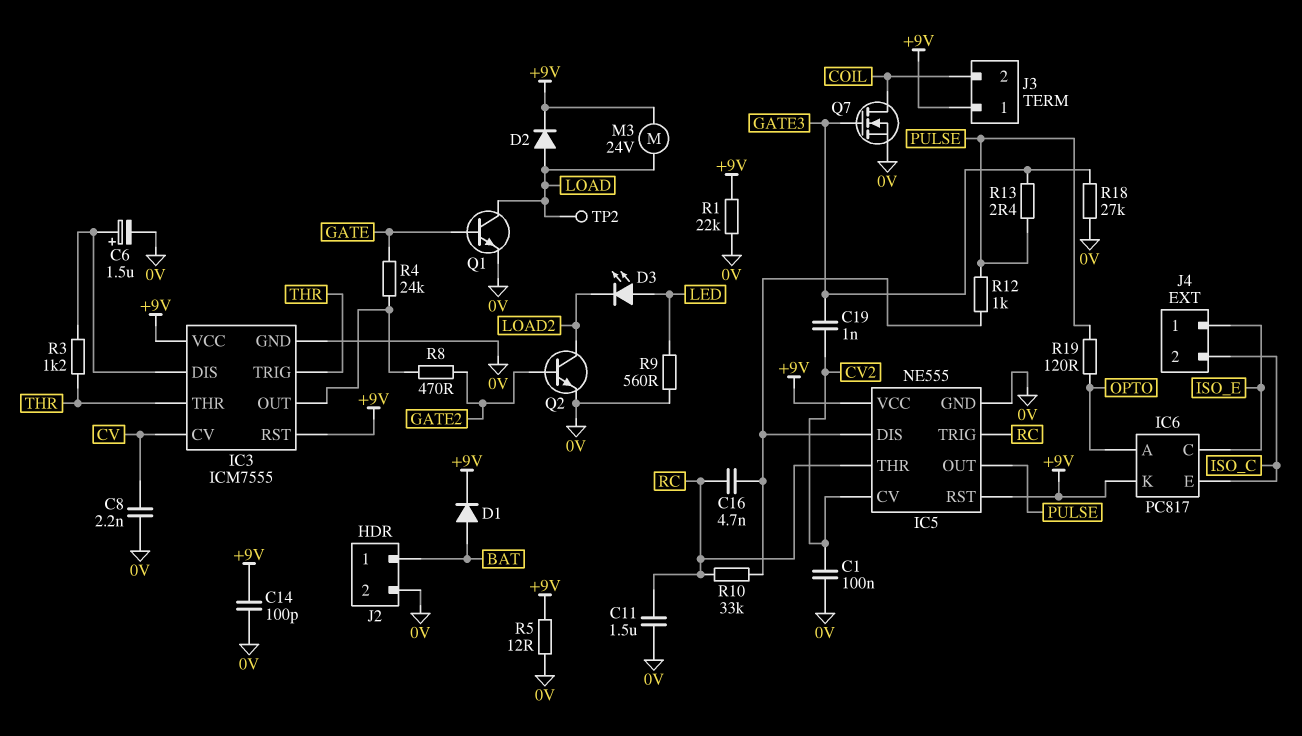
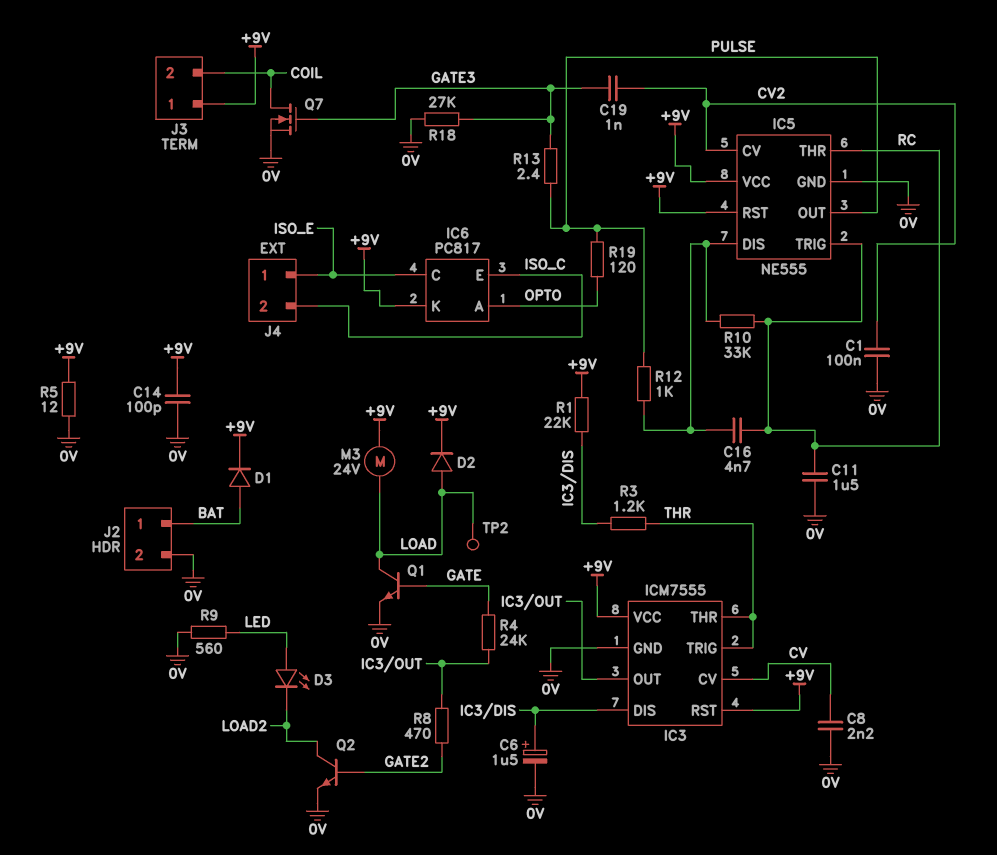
R1: 22k (+9V, 0V) -> 22k (+9V, IC3/DIS)

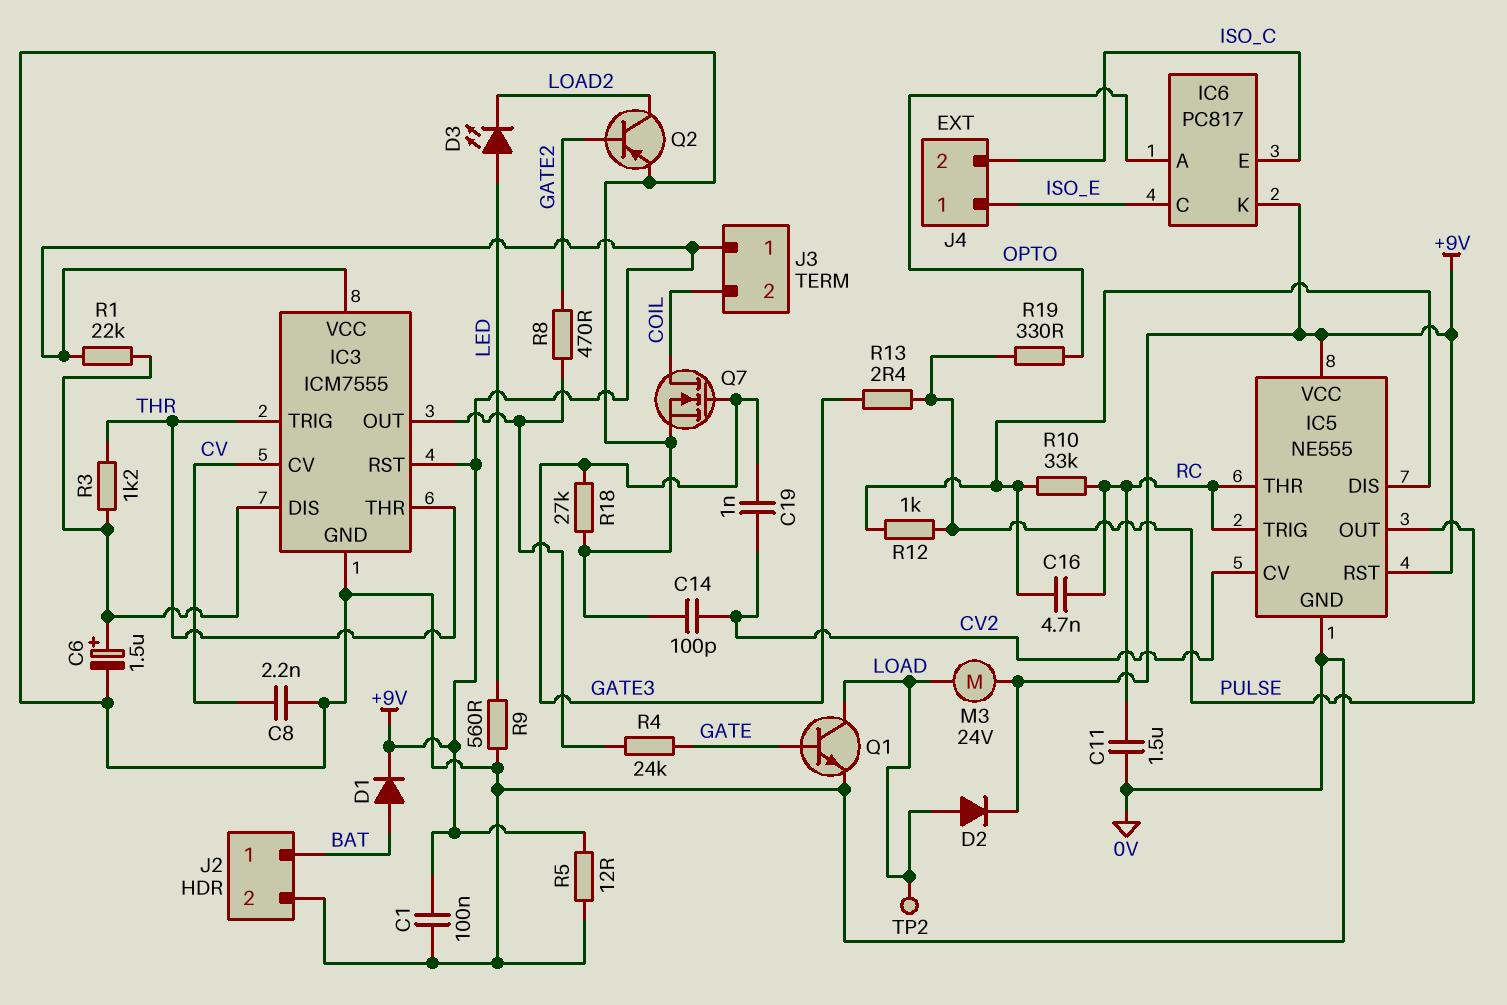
C1: 100nF (0V, CV2) -> 100nF (+9V, 0V)
C14: 100pF (+9V, 0V) -> 100pF (0V, CV2)
Q2: NPN (B GATE2, C LOAD2, E 0V) -> PNP (B GATE2, C LOAD2, E 0V)
R19: 120 (OPTO, PULSE) -> 330 (OPTO, PULSE)

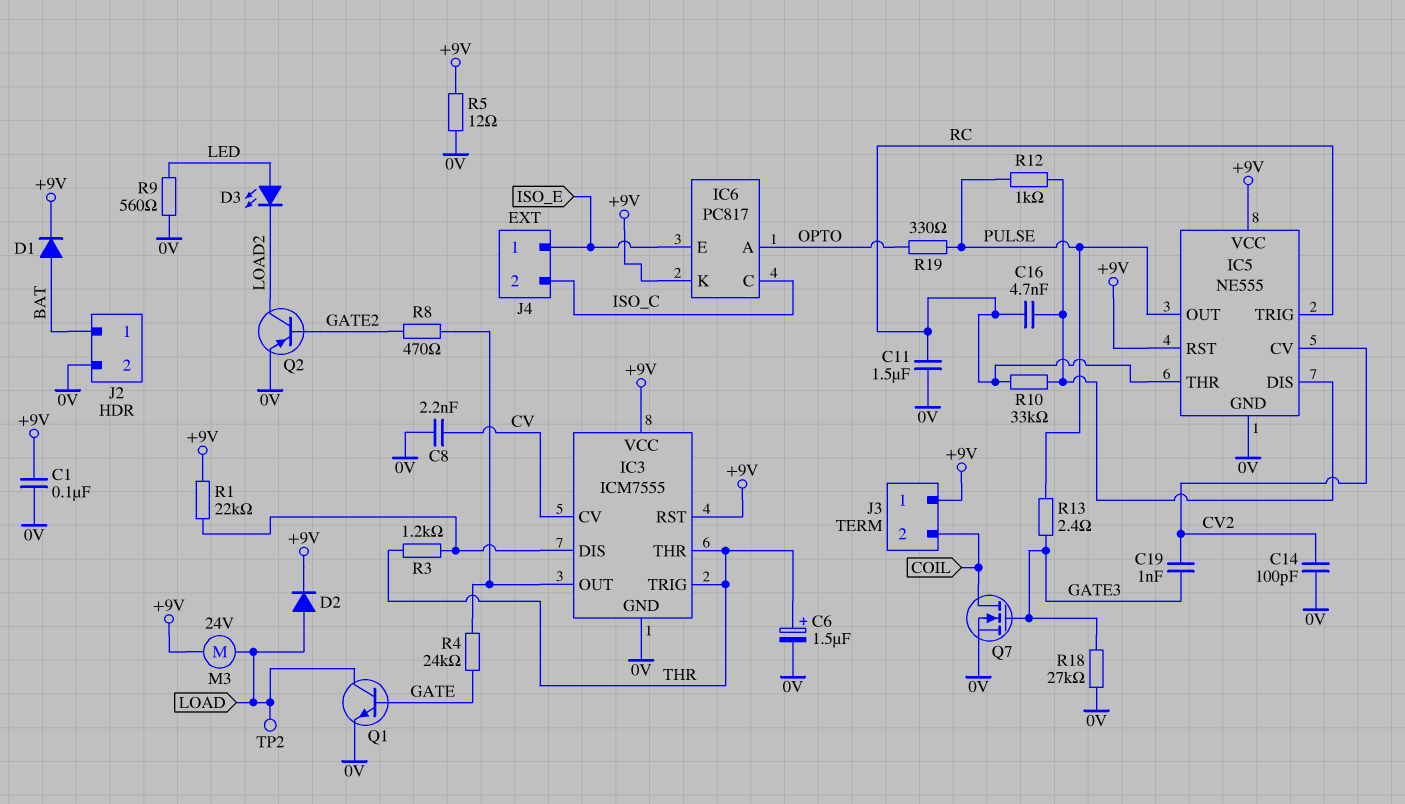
C6: 1.5uF (plus IC3/DIS, minus 0V) -> 1.5uF (plus THR, minus 0V)
IC6 pin C: ISO_E -> ISO_C
IC6 pin E: ISO_C -> ISO_E

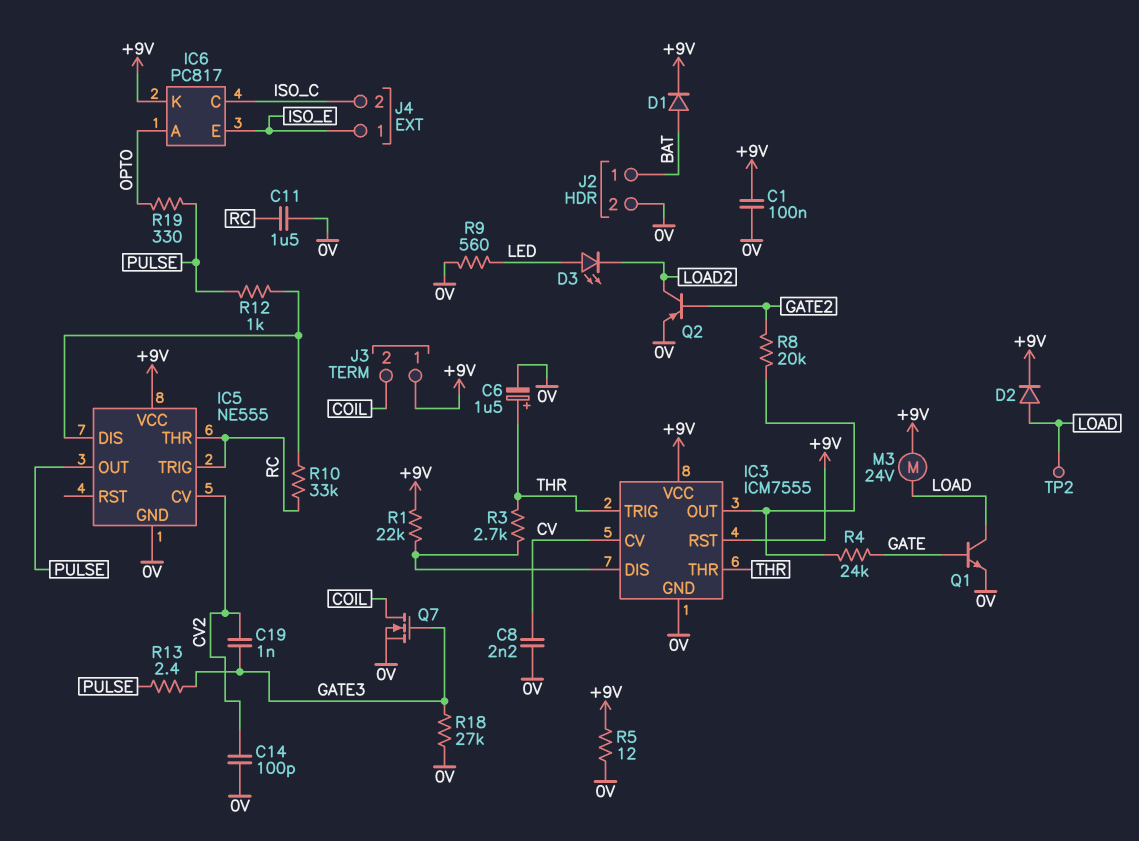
C16: 4.7nF (IC5/DIS, RC) -> none
IC5 pin RST: +9V -> none
R3: 1.2k (IC3/DIS, THR) -> 2.7k (IC3/DIS, THR)
R8: 470 (GATE2, IC3/OUT) -> 20k (GATE2, IC3/OUT)

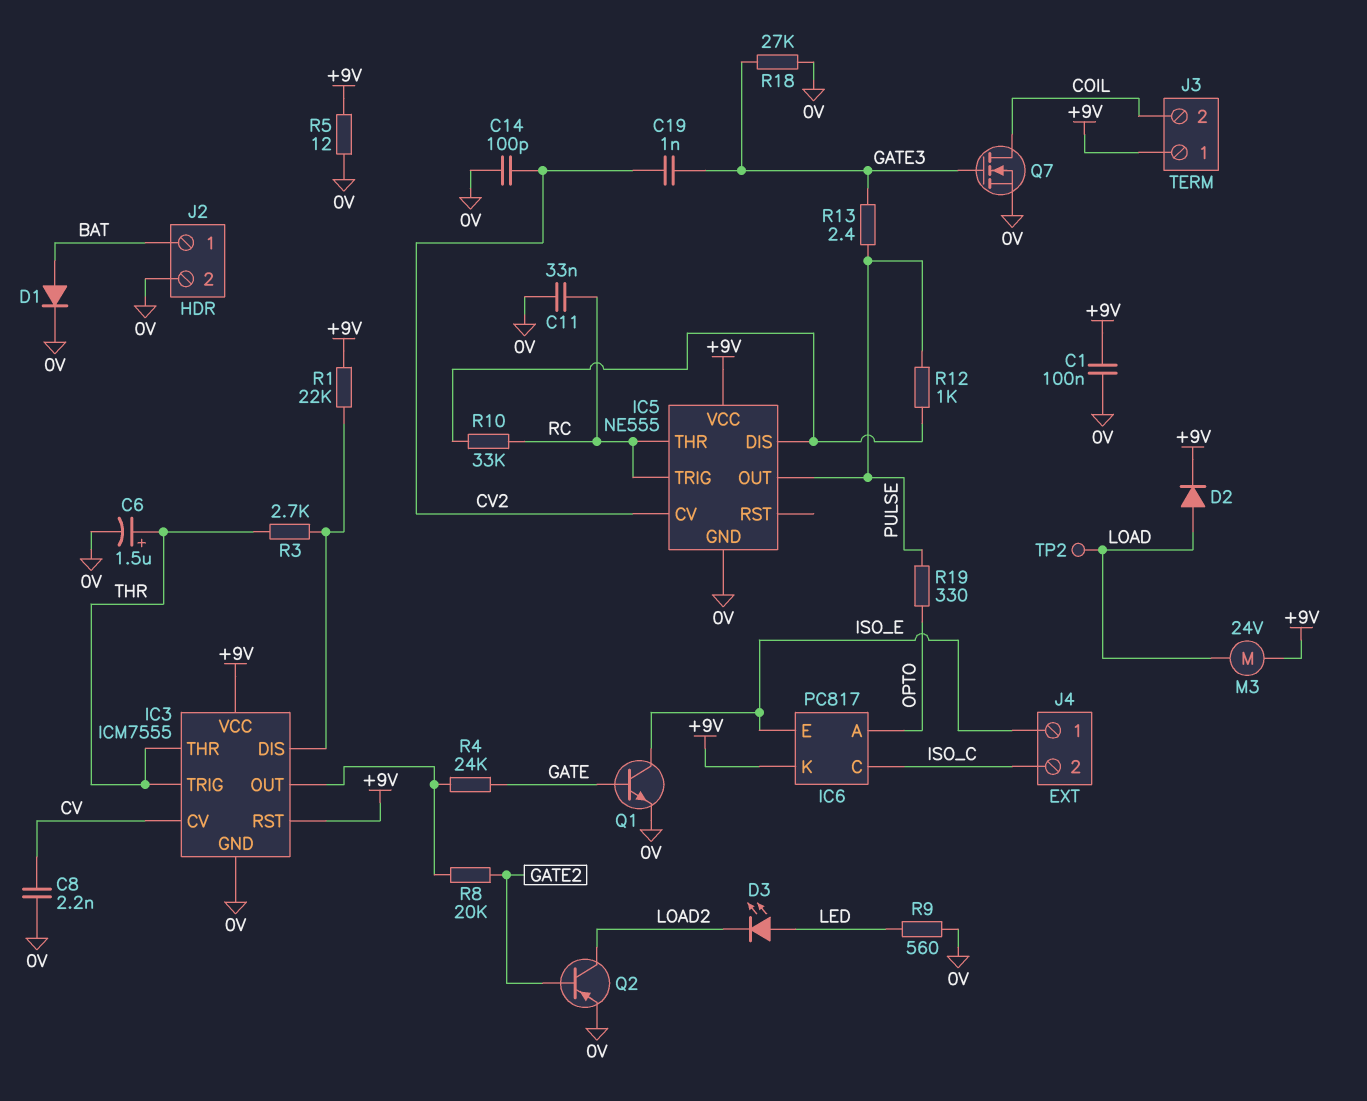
C11: 1.5uF (0V, RC) -> 33nF (0V, RC)
D1: diode (A BAT, K +9V) -> diode (A BAT, K 0V)
Q1: NPN (B GATE, C LOAD, E 0V) -> NPN (B GATE, C ISO_E, E 0V)

